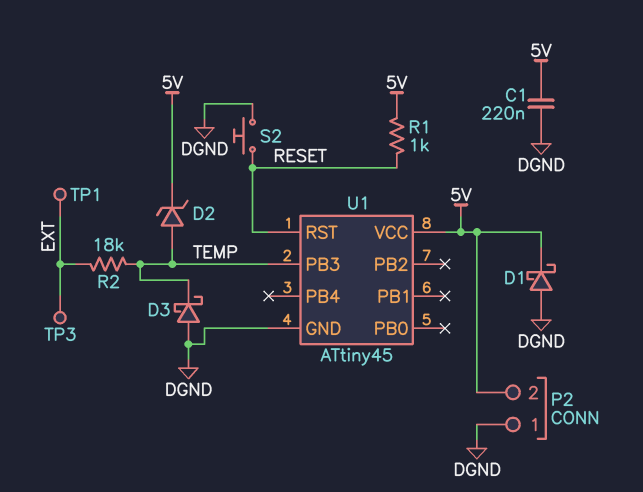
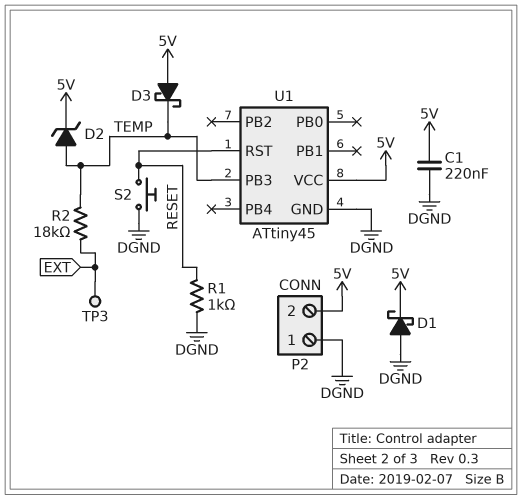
D3: schottky (A DGND, K TEMP) -> schottky (A 5V, K TEMP)
R1: 1k (5V, RESET) -> 1k (DGND, RESET)
TP1: test point (EXT) -> none

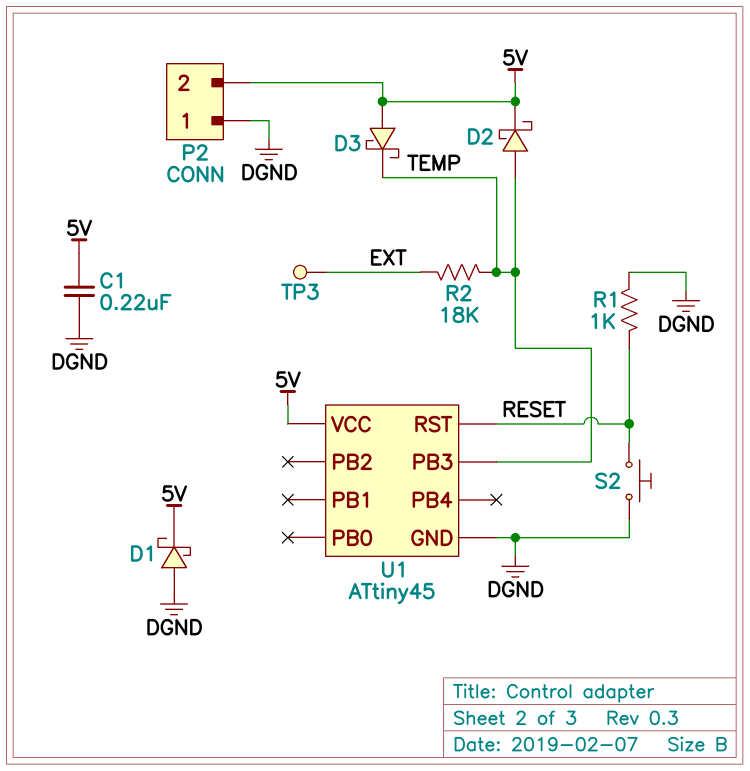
D2: zener (A TEMP, K 5V) -> schottky (A TEMP, K 5V)

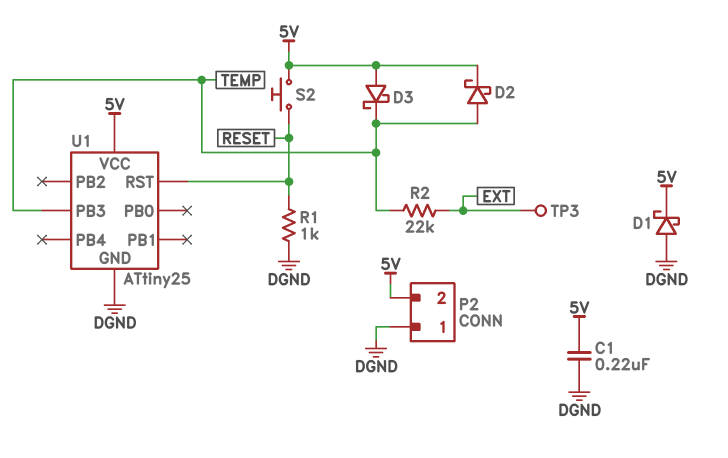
R2: 18k (EXT, TEMP) -> 22k (EXT, TEMP)
S2: button (DGND, RESET) -> button (5V, RESET)
U1: ATtiny45 -> ATtiny25

